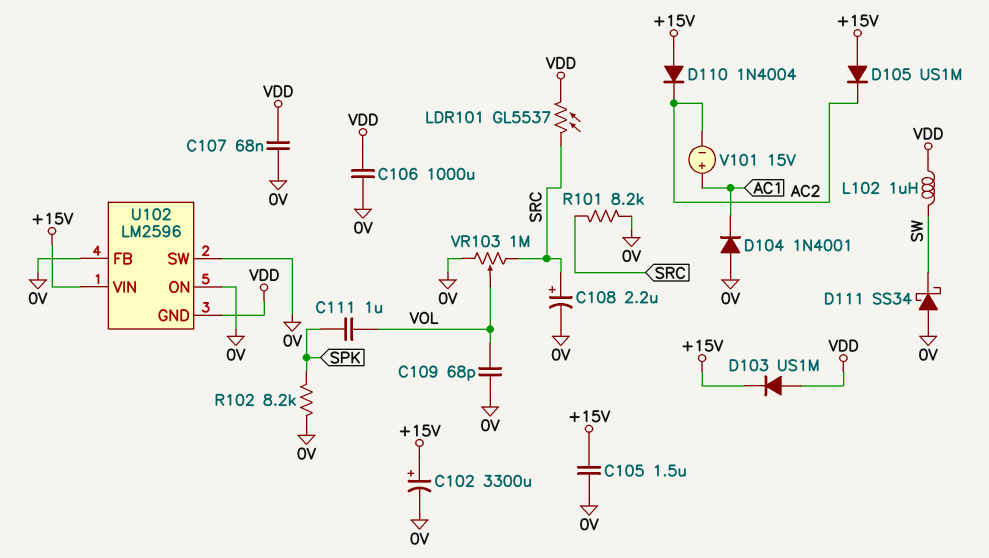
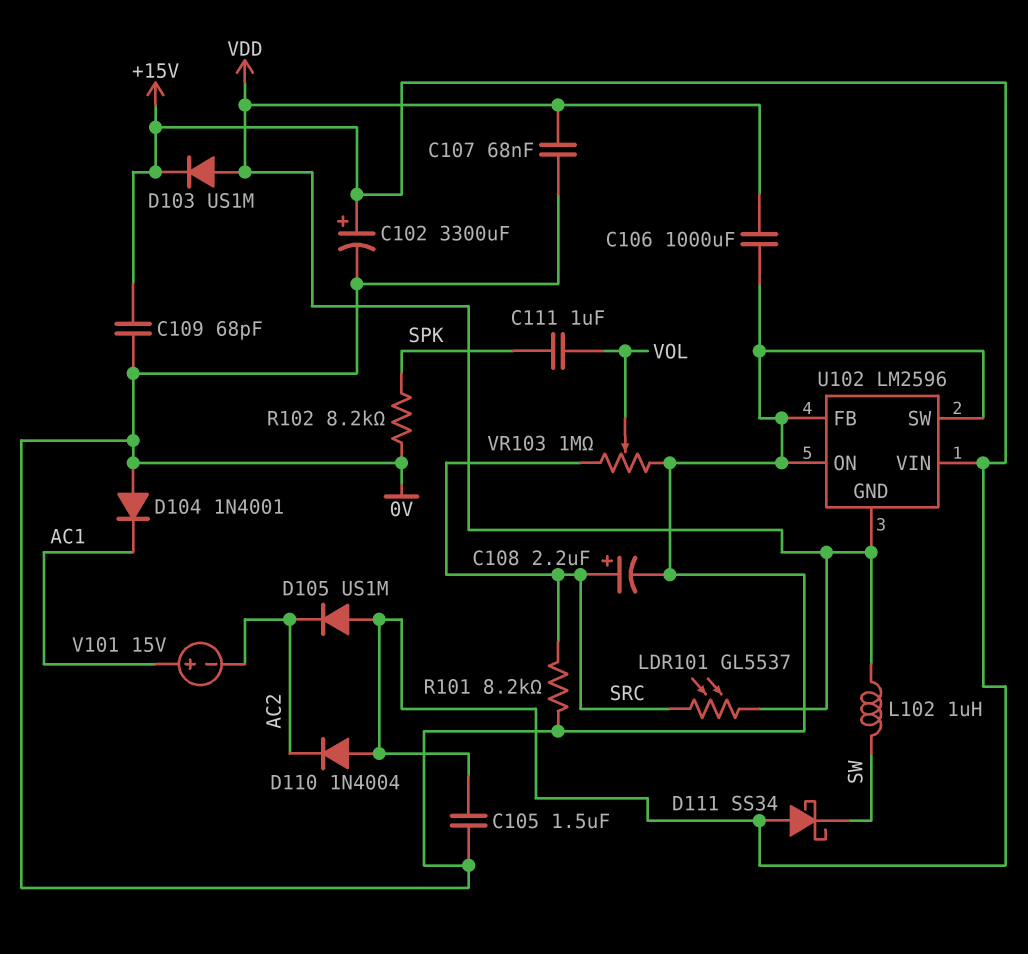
C109: 68pF (0V, VOL) -> 68pF (+15V, 0V)
D111: schottky SS34 (A 0V, K SW) -> schottky SS34 (A +15V, K SW)

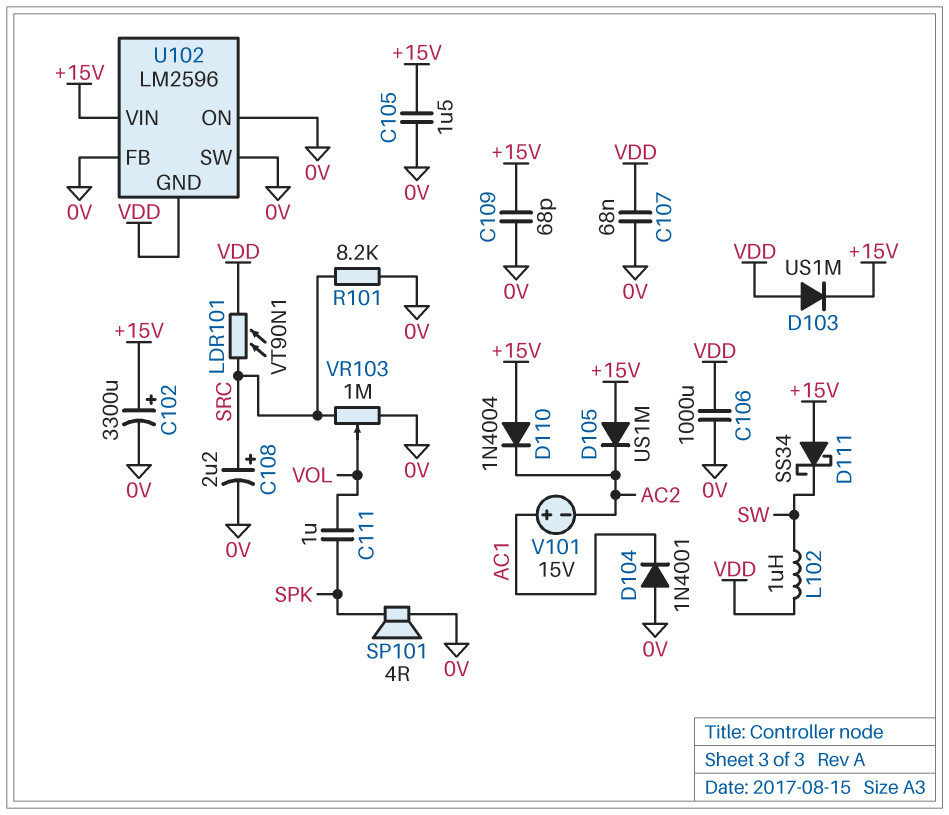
LDR101: GL5537 (SRC, VDD) -> VT90N1 (SRC, VDD)
R102: 8.2k (0V, SPK) -> none
SP101: none -> speaker 4R (0V, SPK)

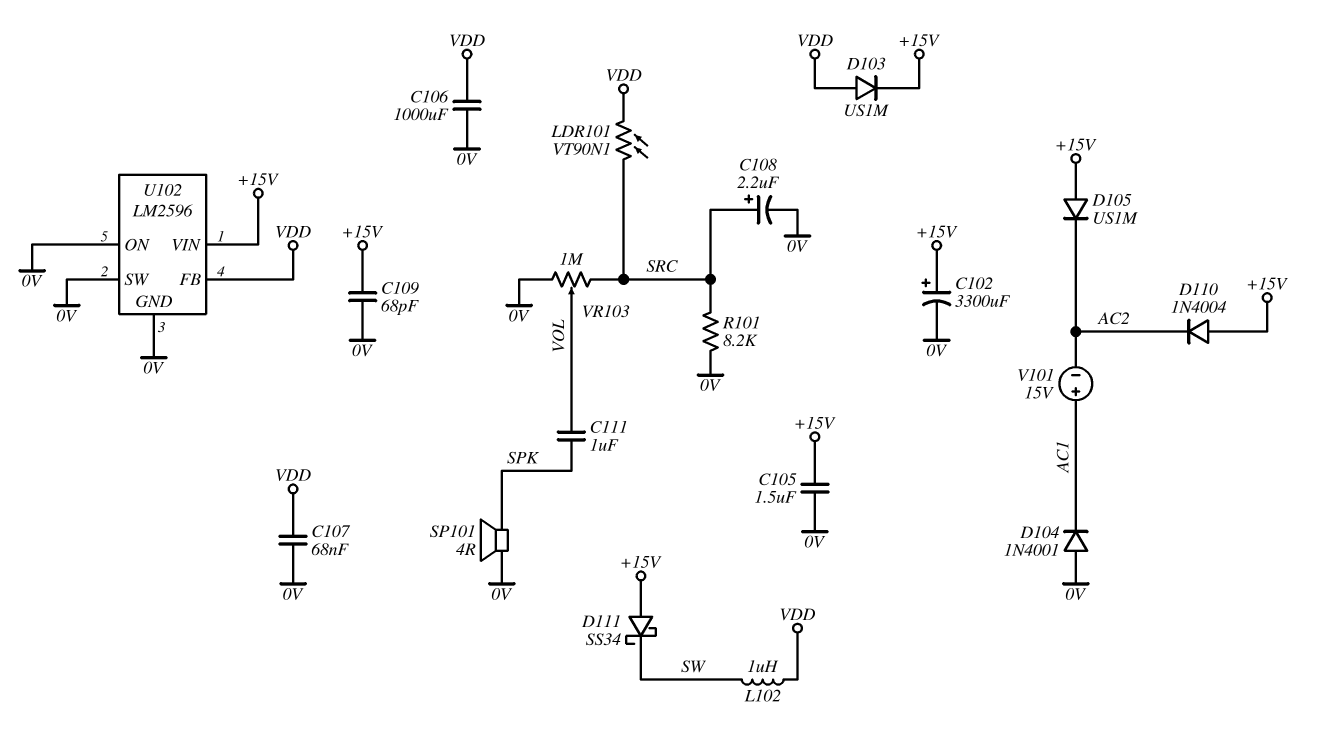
U102 pin FB: 0V -> VDD
U102 pin GND: VDD -> 0V

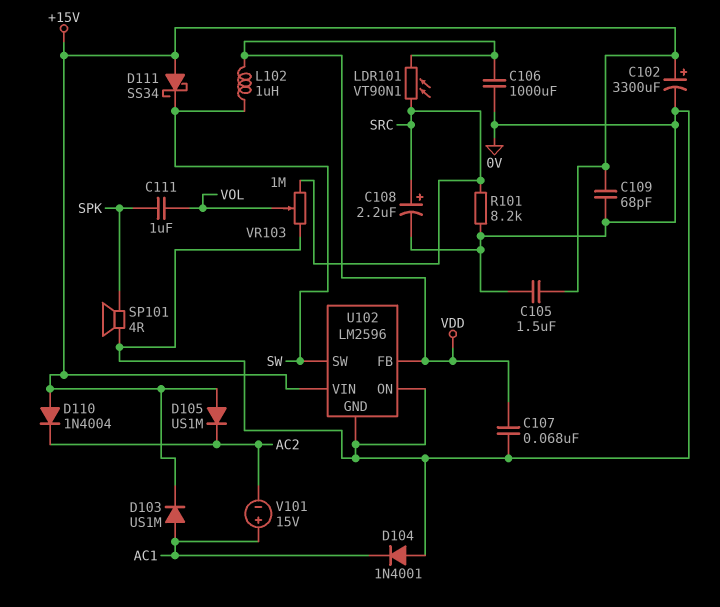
D103: diode US1M (A VDD, K +15V) -> diode US1M (A AC1, K +15V)
U102 pin SW: 0V -> SW

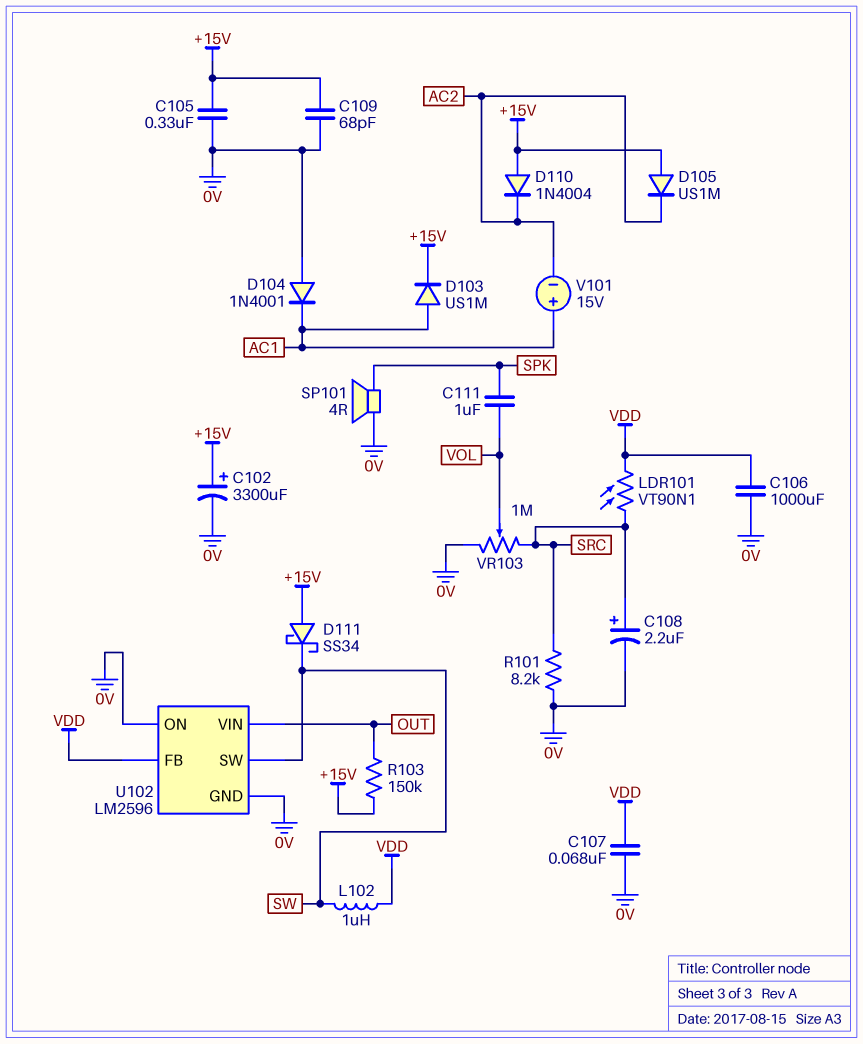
C105: 1.5uF (+15V, 0V) -> 330nF (+15V, 0V)
R103: none -> 150k (+15V, OUT)
U102 pin VIN: +15V -> OUT

